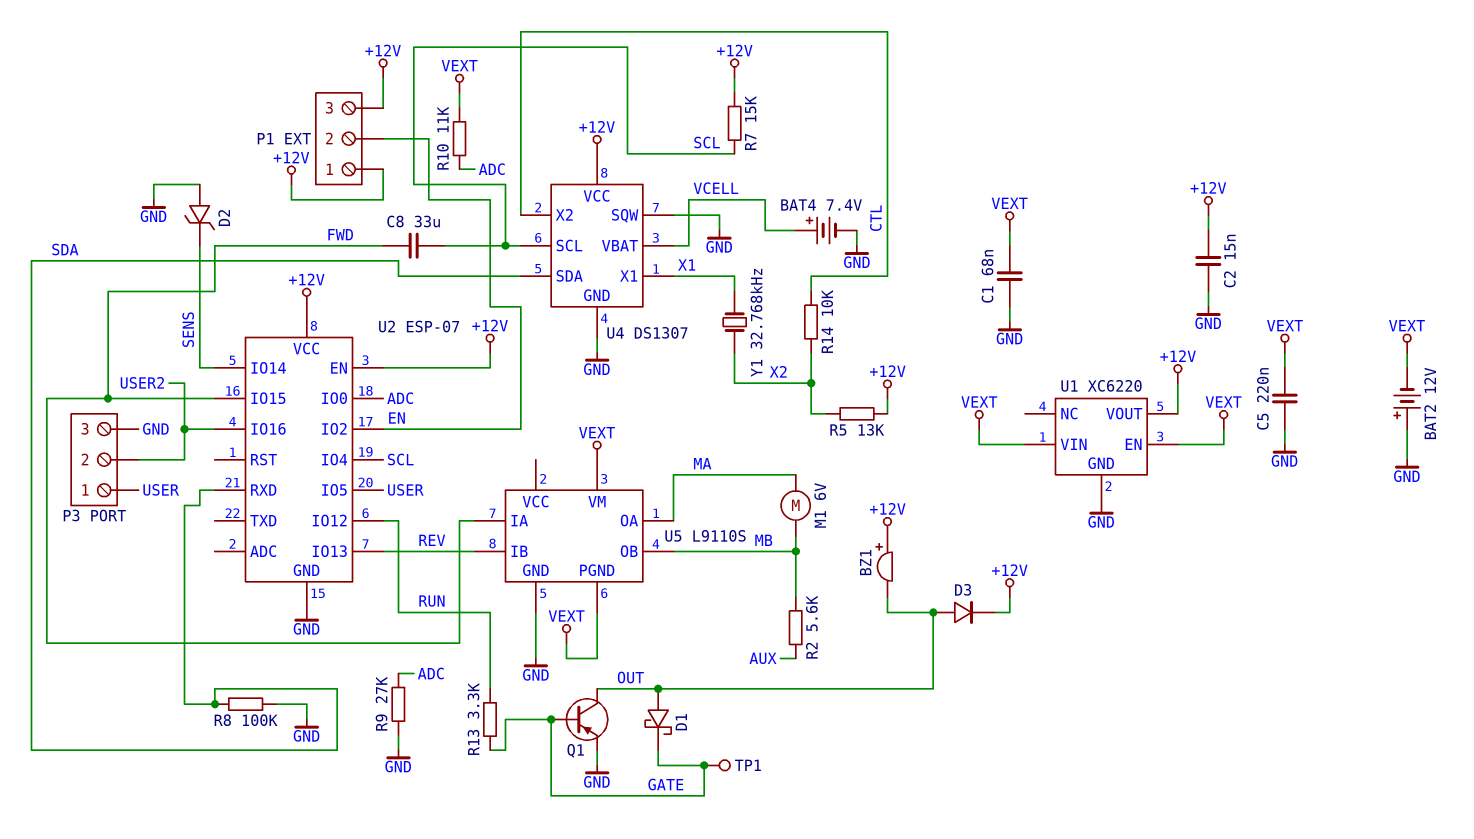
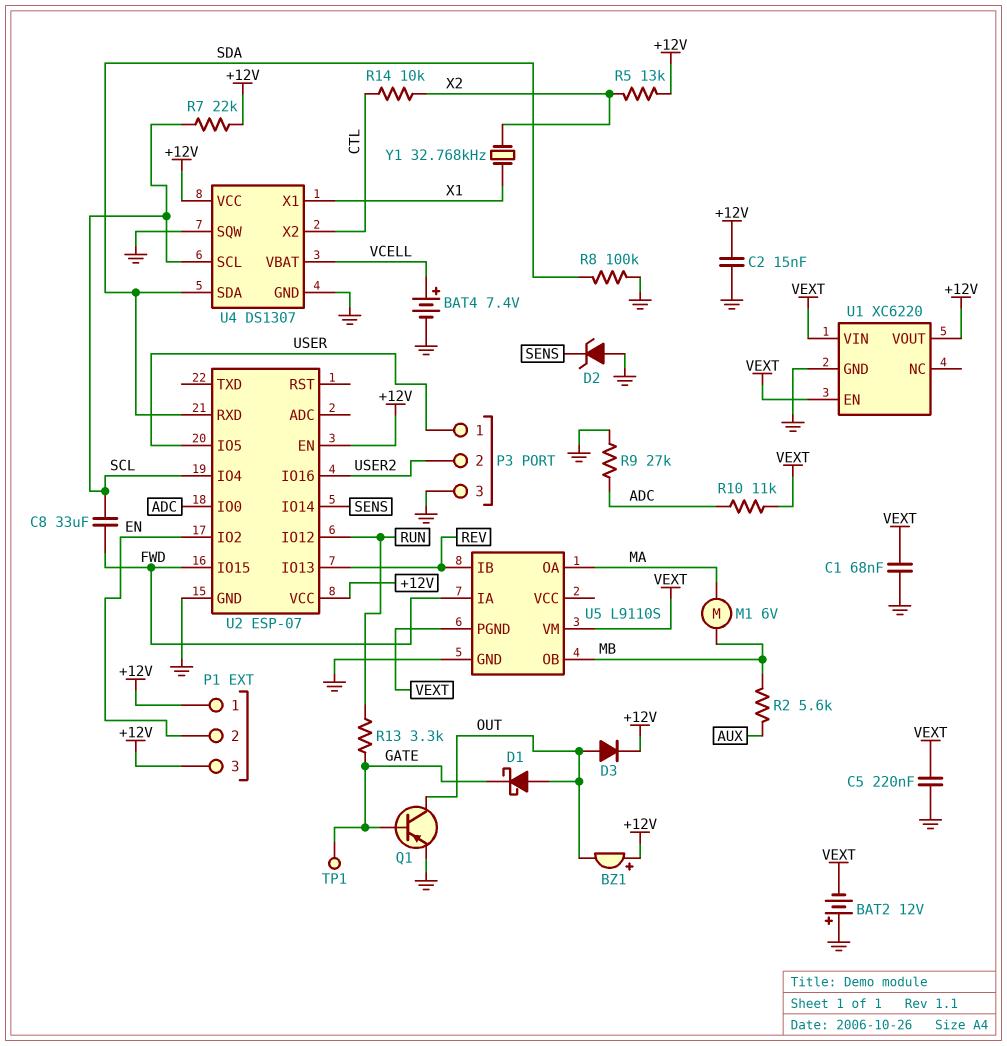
R7: 15k (+12V, SCL) -> 22k (+12V, SCL)

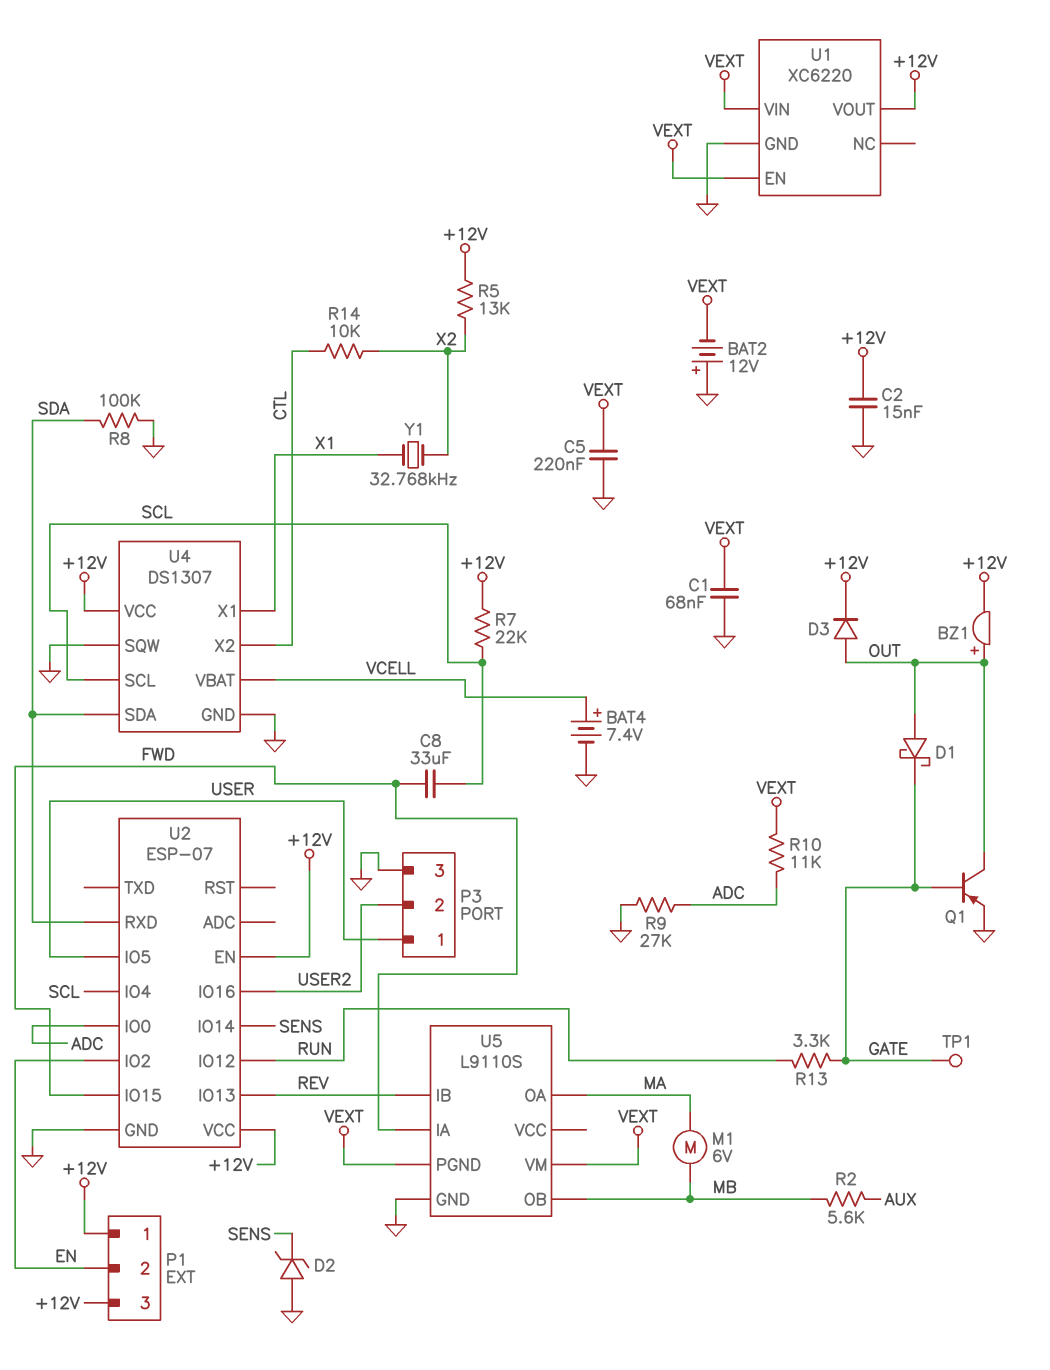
BZ1: buzzer (plus +12V, minus OUT) -> buzzer (plus OUT, minus +12V)

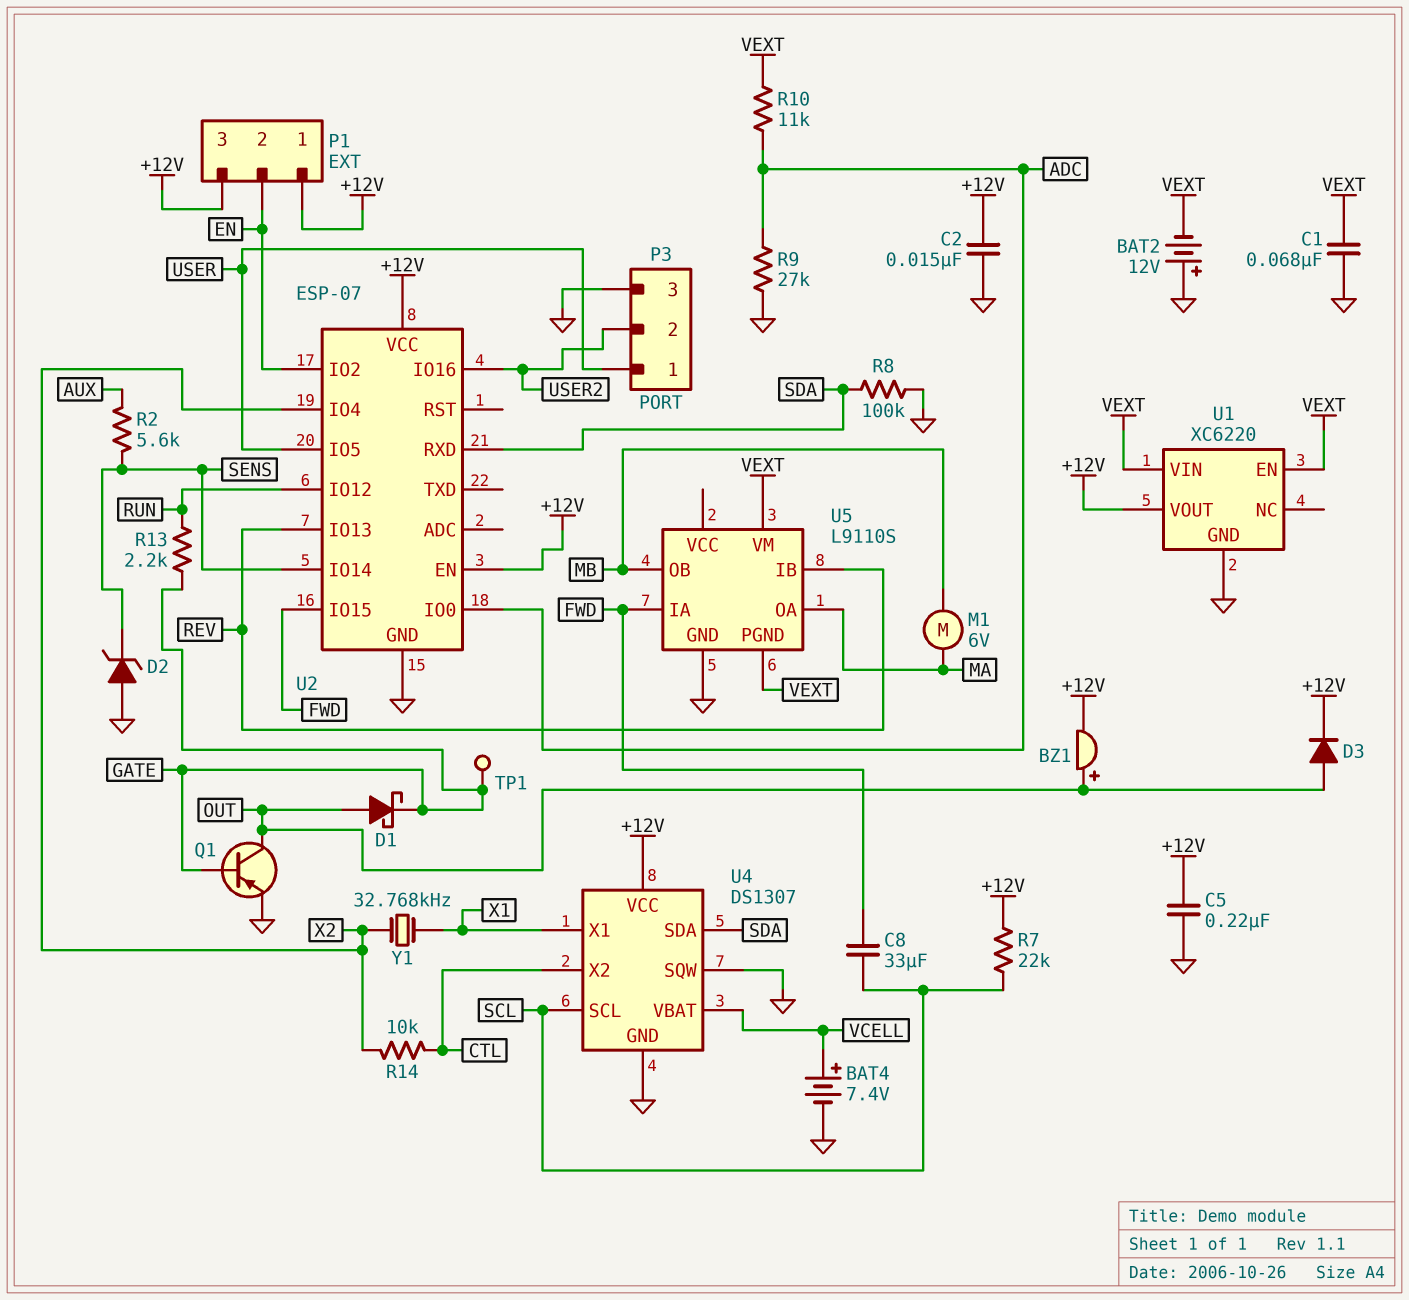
C5: 220nF (GND, VEXT) -> 220nF (+12V, GND)
R2: 5.6k (AUX, MB) -> 5.6k (AUX, SENS)
R5: 13k (+12V, X2) -> none
R13: 3.3k (GATE, RUN) -> 2.2k (GATE, RUN)
U2 pin IO4: SCL -> X2

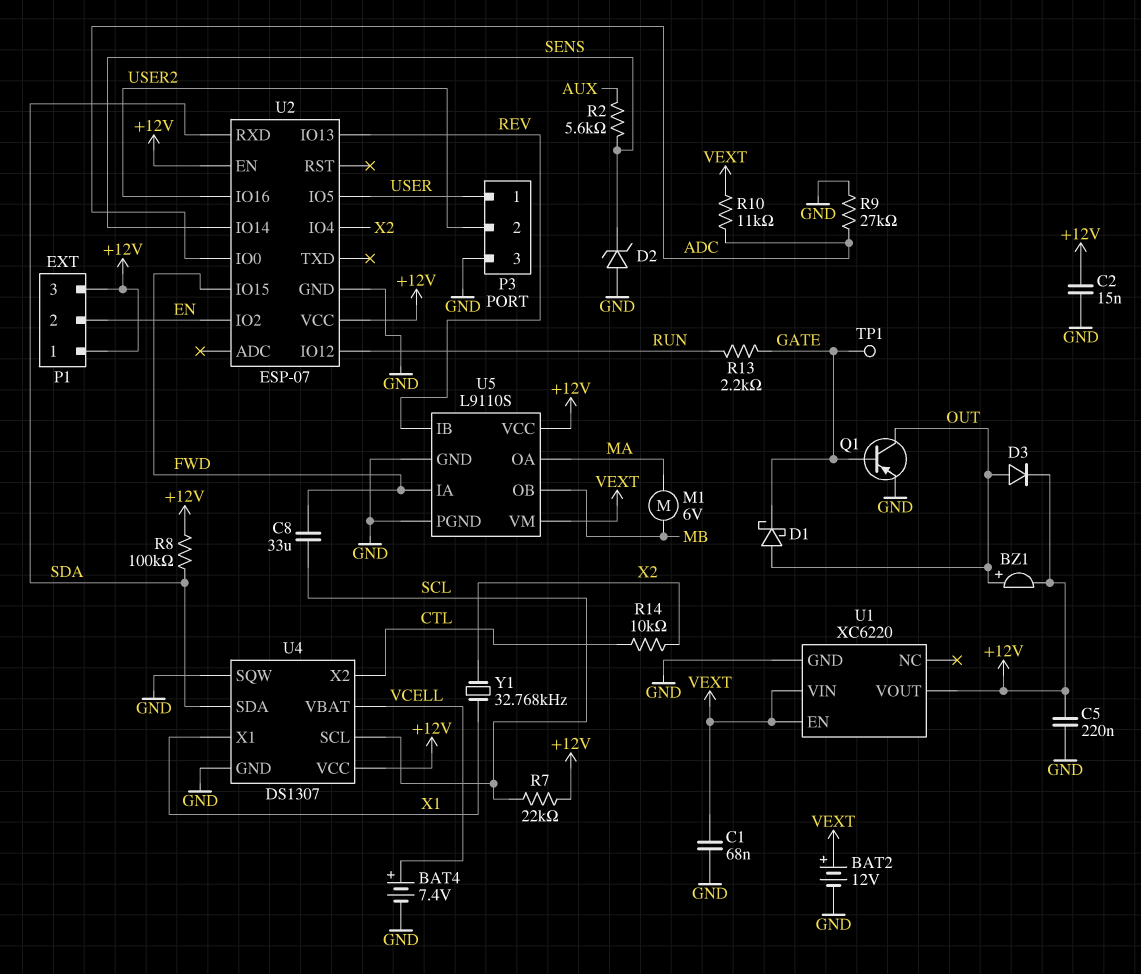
BAT2: 12V (plus GND, minus VEXT) -> 12V (plus VEXT, minus GND)
R8: 100k (GND, SDA) -> 100k (+12V, SDA)
U5 pin PGND: VEXT -> GND
U5 pin VCC: none -> +12V

